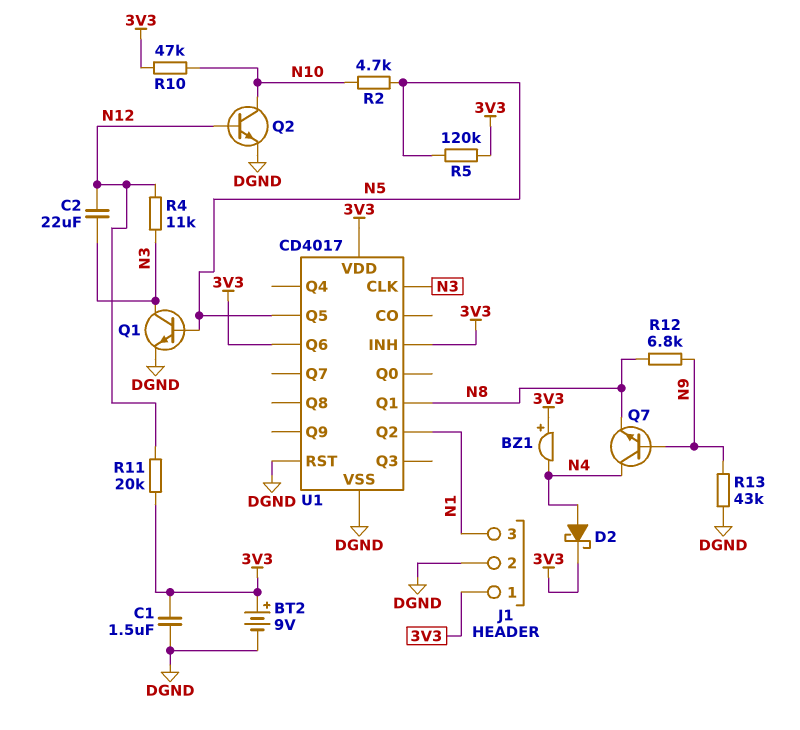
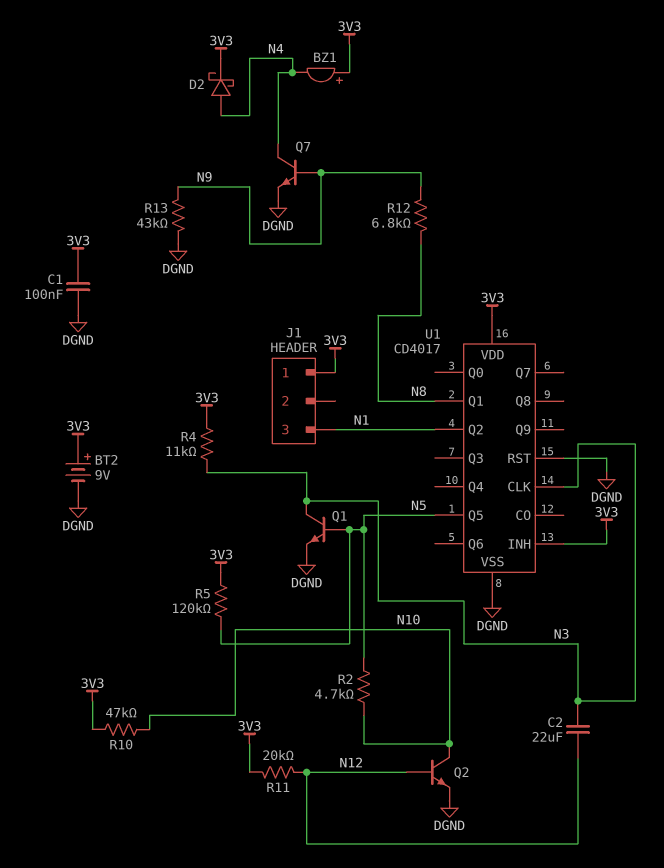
C1: 1.5uF (3V3, DGND) -> 100nF (3V3, DGND)
J1 pin 2: DGND -> none
Q7: NPN (B N9, C N4, E N8) -> NPN (B N9, C N4, E DGND)
R4: 11k (N3, N12) -> 11k (3V3, N3)
U1 pin Q6: 3V3 -> none

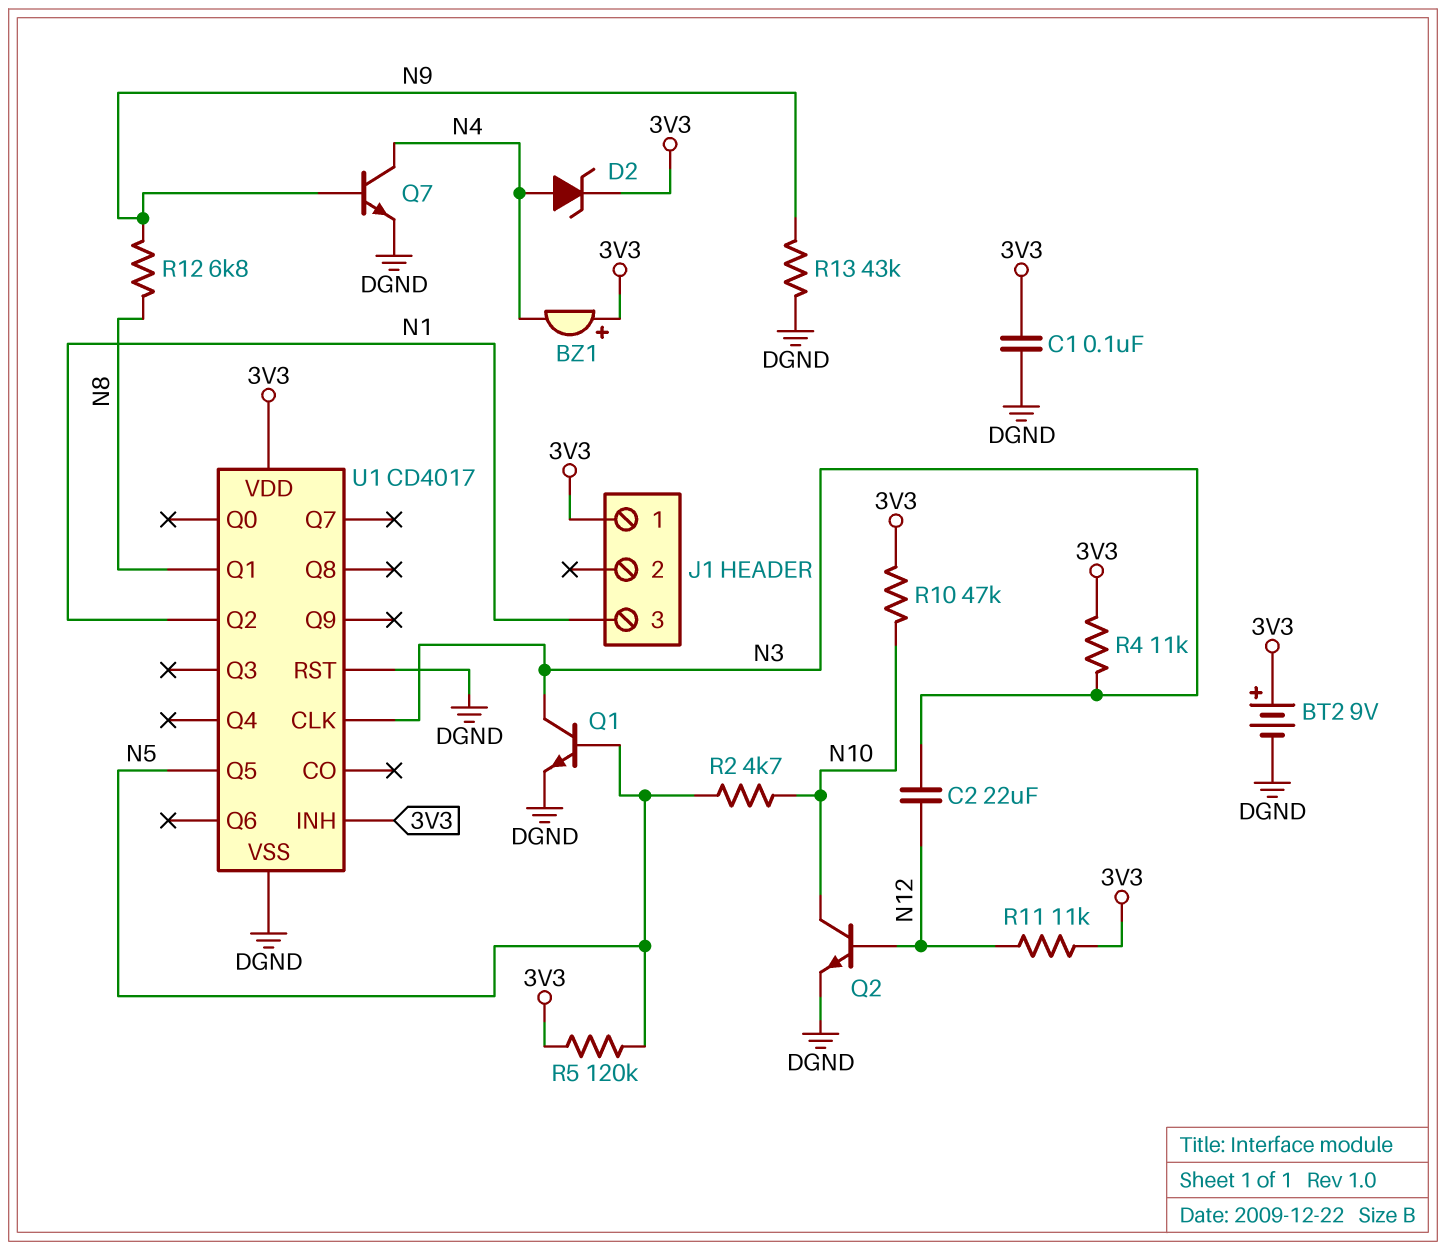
D2: schottky (A N4, K 3V3) -> zener (A N4, K 3V3)
R11: 20k (3V3, N12) -> 11k (3V3, N12)

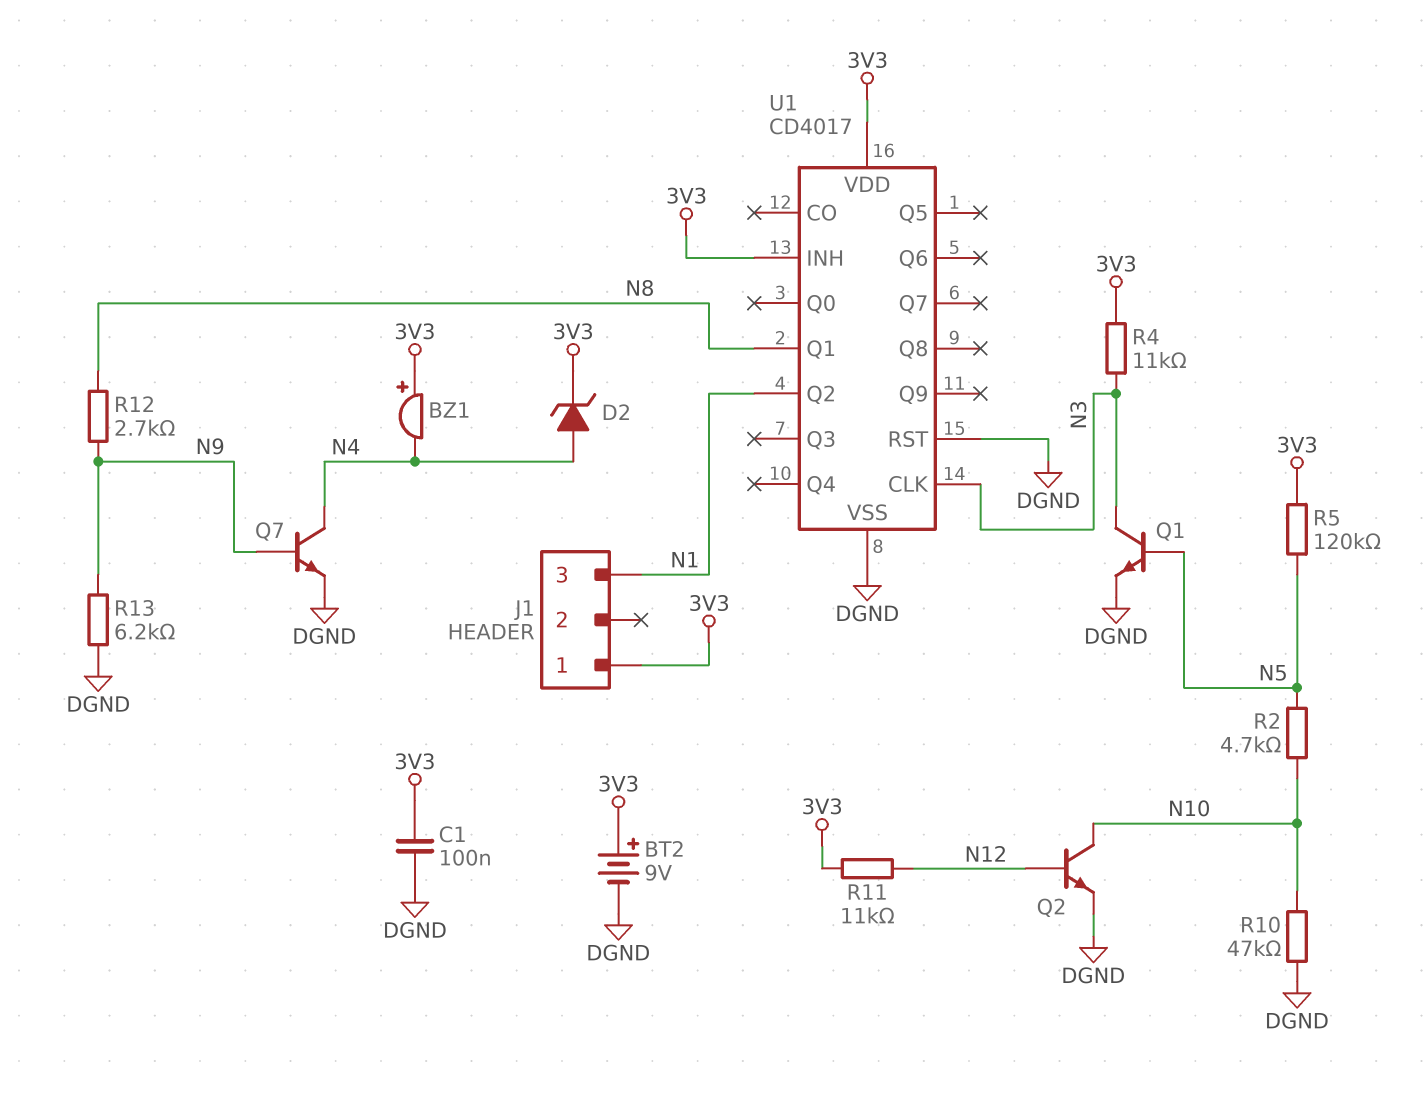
C2: 22uF (N3, N12) -> none
R10: 47k (3V3, N10) -> 47k (DGND, N10)
R12: 6.8k (N8, N9) -> 2.7k (N8, N9)
R13: 43k (DGND, N9) -> 6.2k (DGND, N9)
U1 pin Q5: N5 -> none

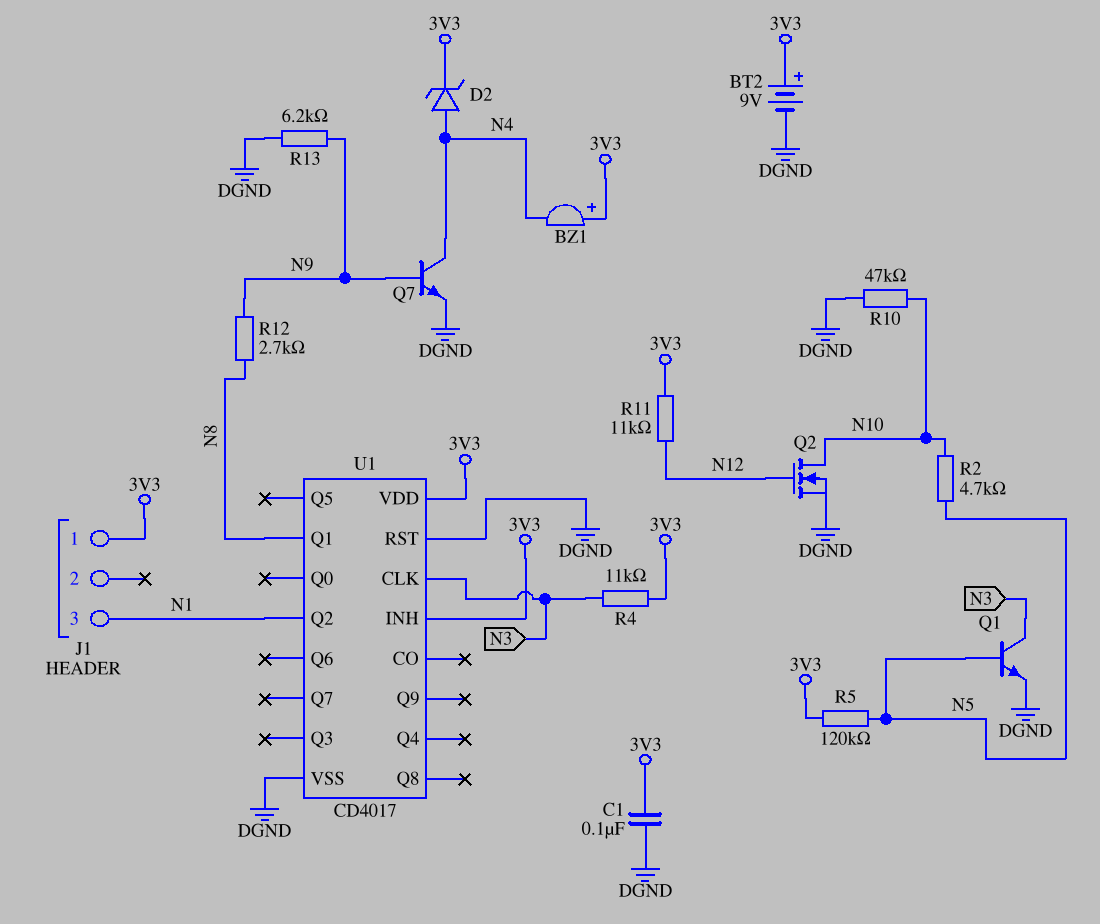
Q2: NPN (B N12, C N10, E DGND) -> NMOS (G N12, D N10, S DGND)

